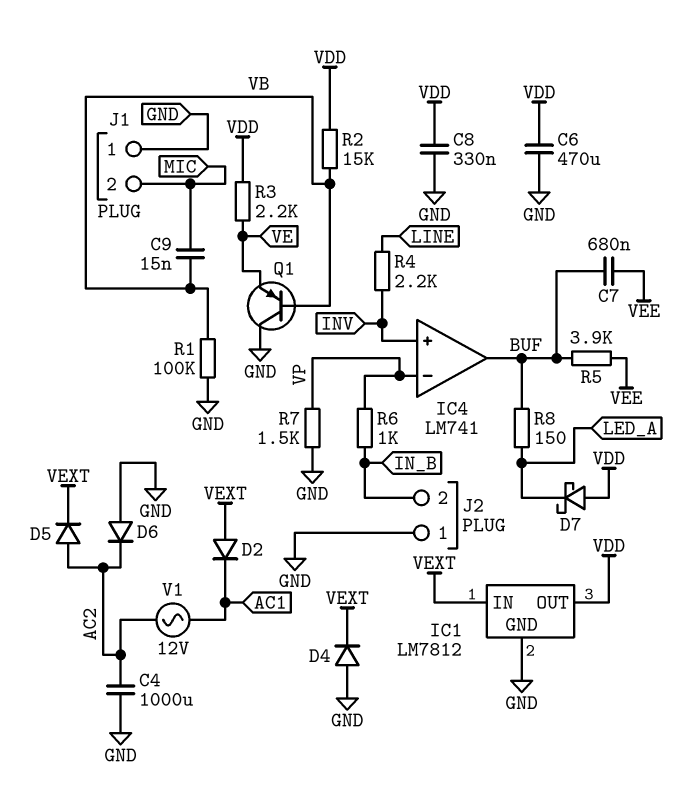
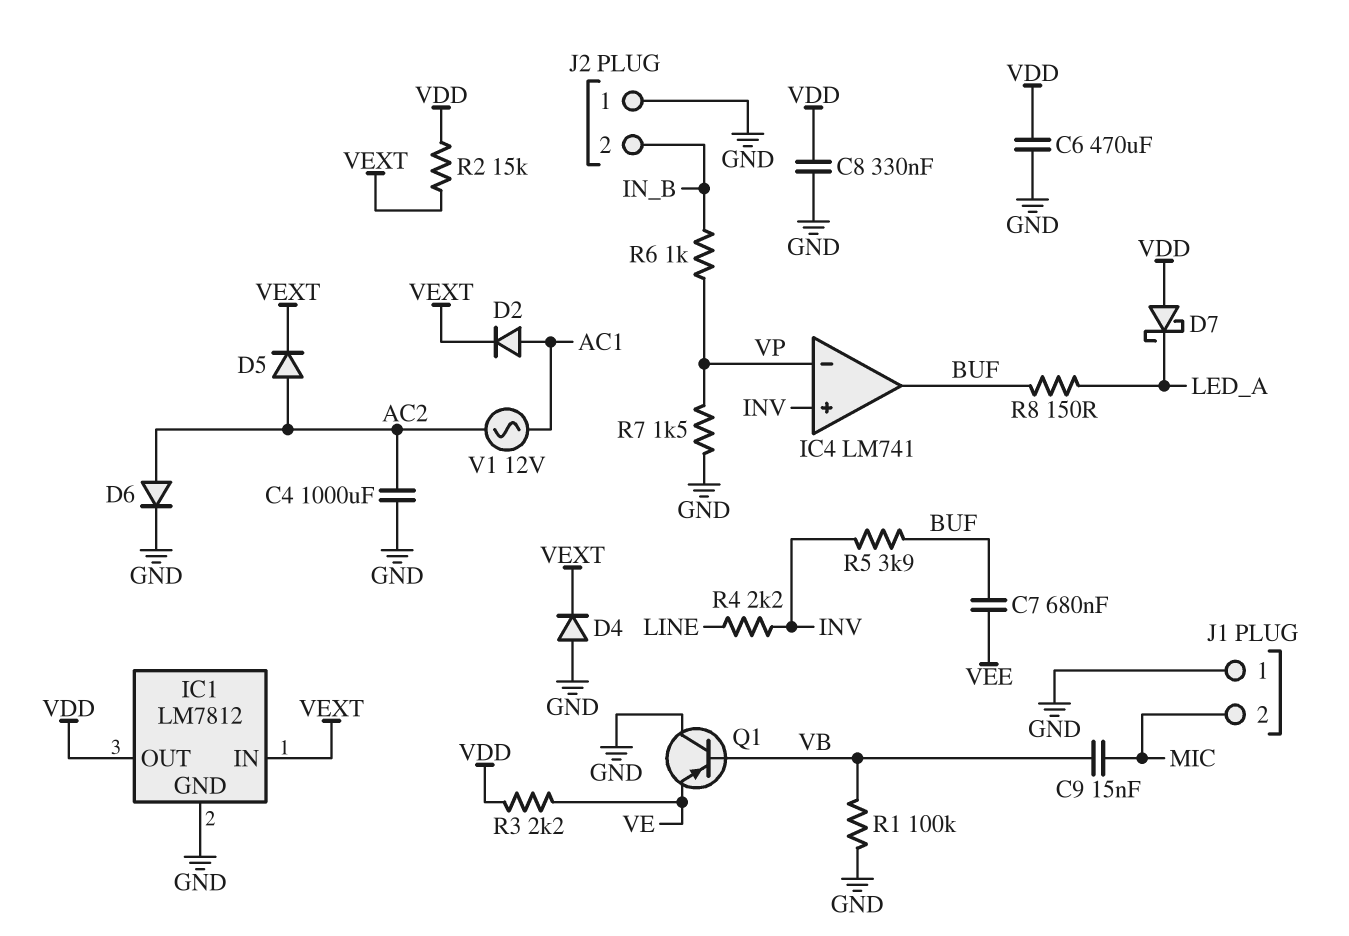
D2: diode (A VEXT, K AC1) -> diode (A AC1, K VEXT)
D6: diode (A GND, K AC2) -> diode (A AC2, K GND)
R2: 15k (VB, VDD) -> 15k (VDD, VEXT)
R5: 3.9k (BUF, VEE) -> 3.9k (BUF, INV)

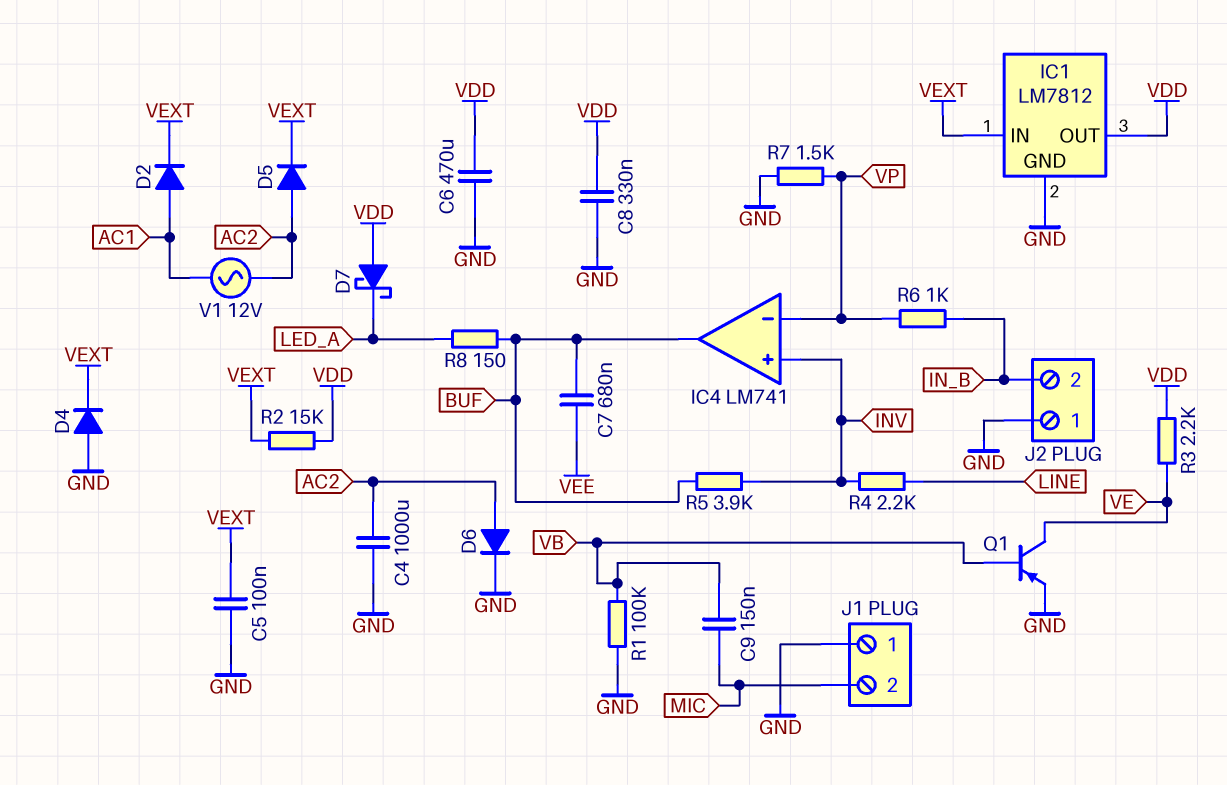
C5: none -> 100nF (GND, VEXT)
C9: 15nF (MIC, VB) -> 150nF (MIC, VB)
Q1: PNP (B VB, C GND, E VE) -> PNP (B VB, C VE, E GND)

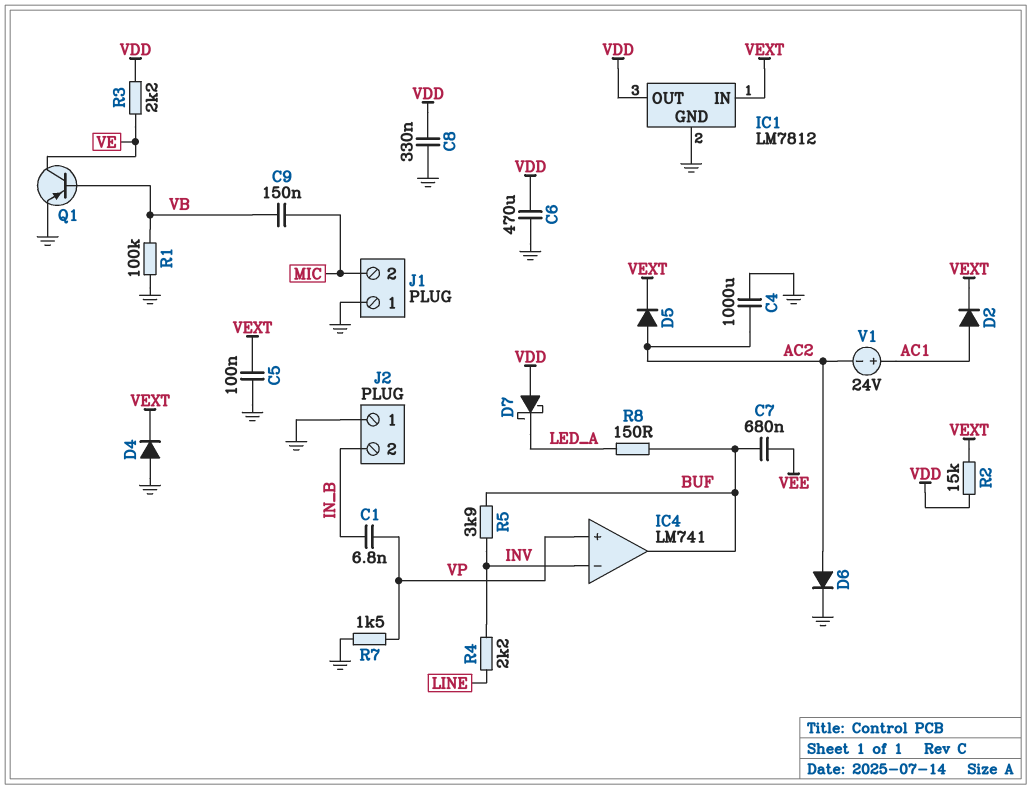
C1: none -> 6.8nF (IN_B, VP)
IC4 pin in+: INV -> VP
IC4 pin in-: VP -> INV
R6: 1k (IN_B, VP) -> none
V1: AC 12V (AC1, AC2) -> 24V (plus AC1, minus AC2)

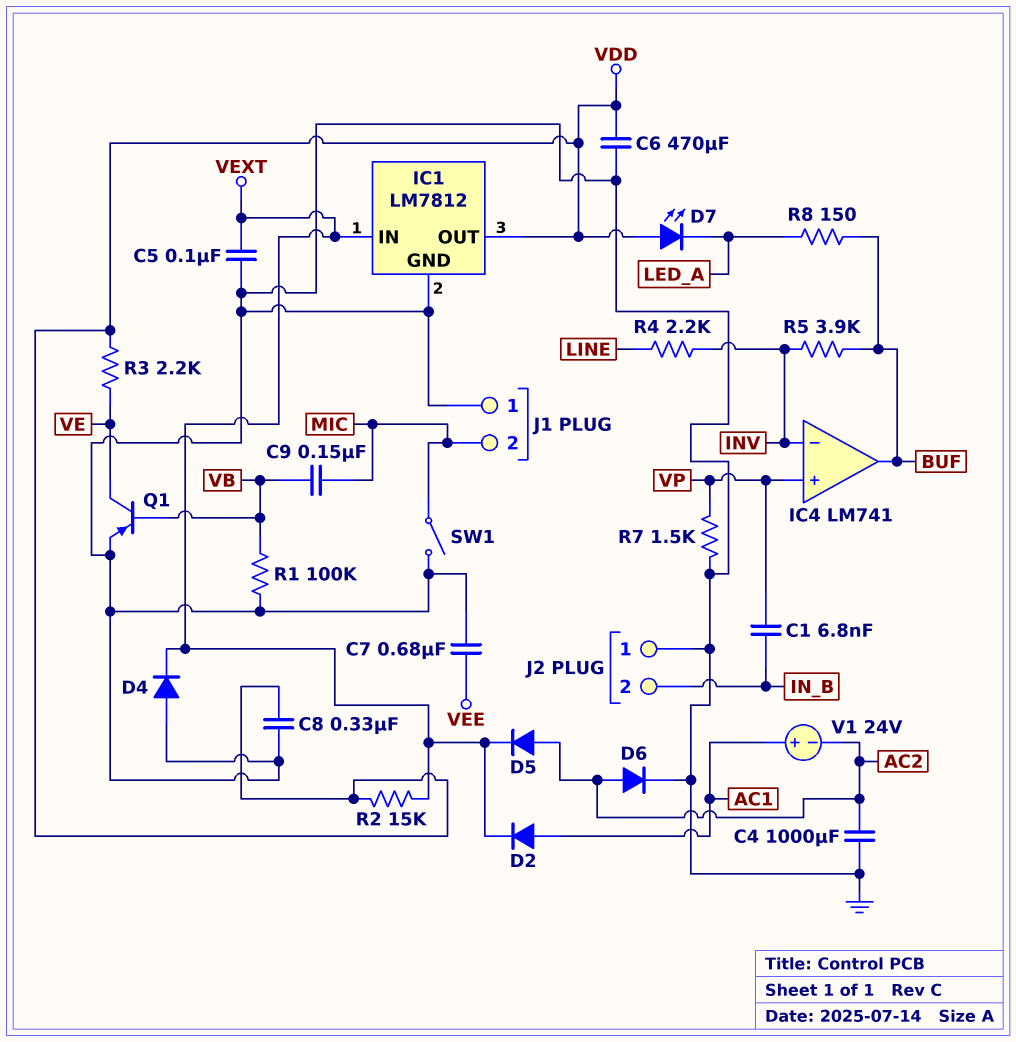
C7: 680nF (BUF, VEE) -> 680nF (GND, VEE)
D7: schottky (A VDD, K LED_A) -> LED (A VDD, K LED_A)
SW1: none -> switch (GND, MIC)

